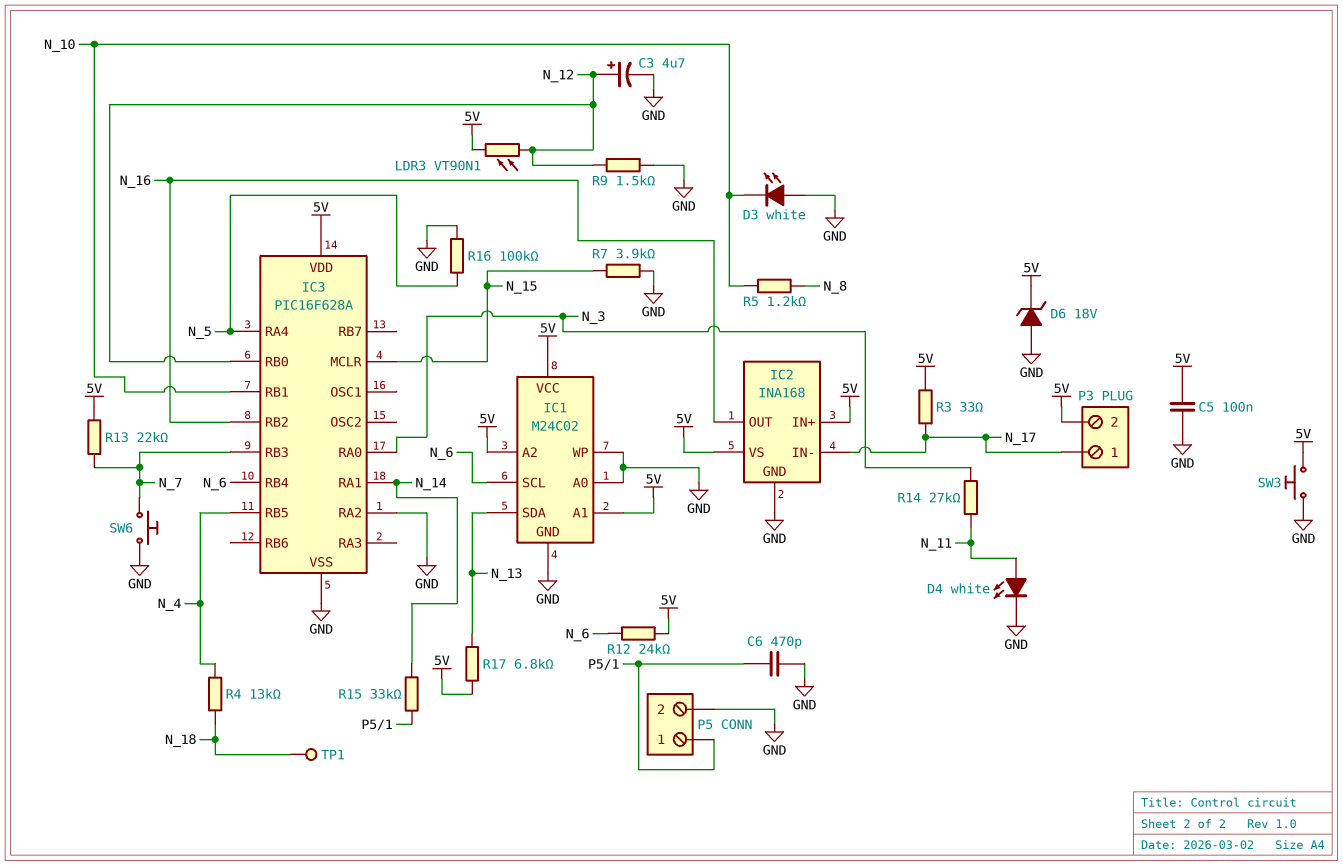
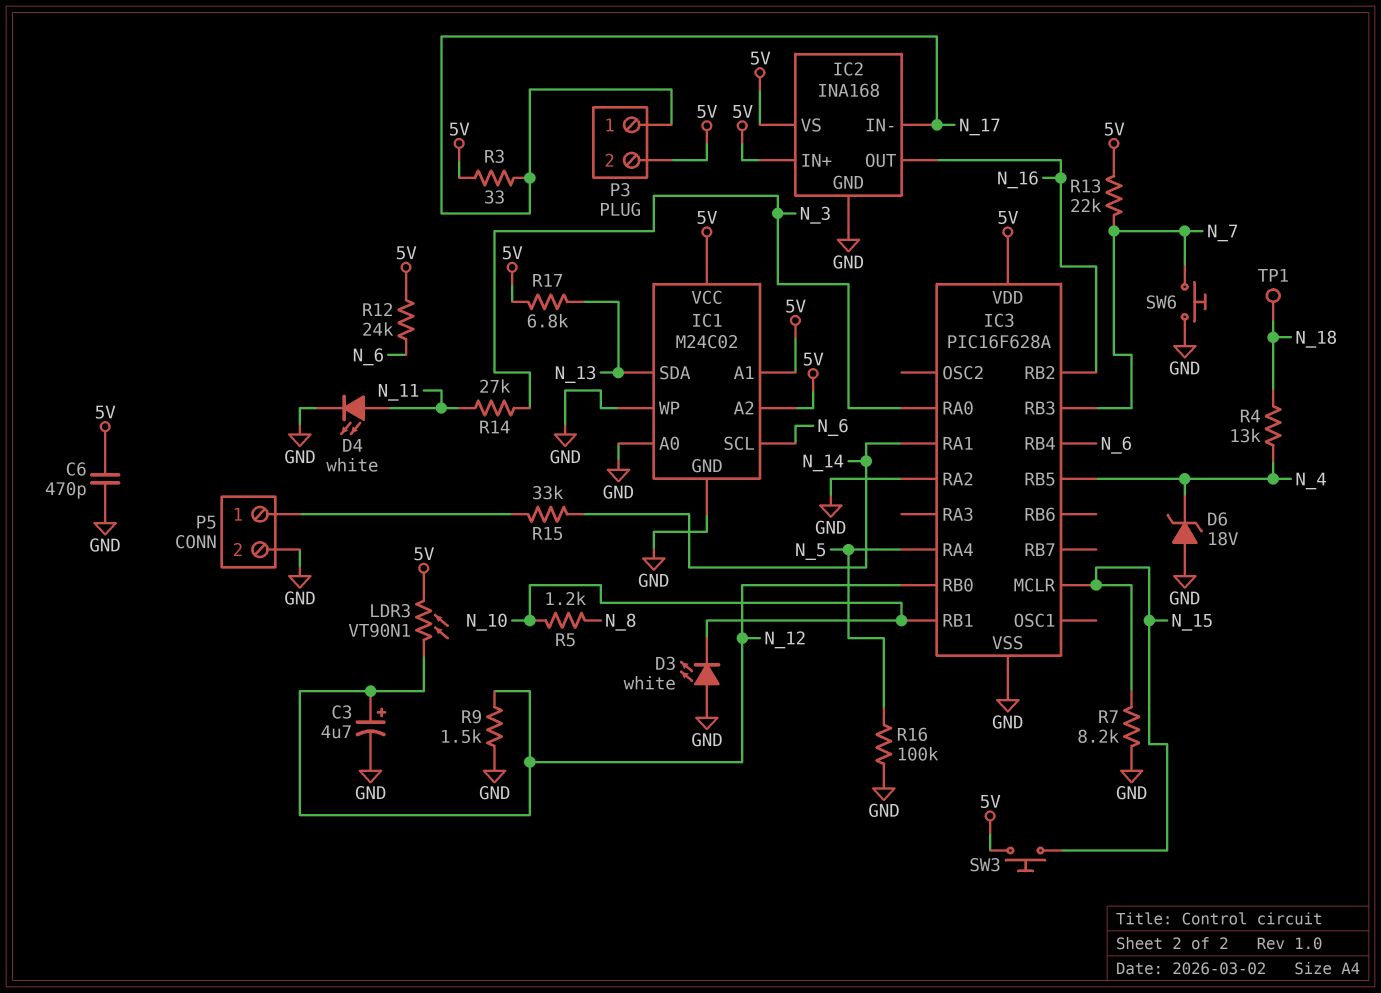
C5: 100nF (5V, GND) -> none
C6: 470pF (GND, P5/1) -> 470pF (5V, GND)
D6: zener 18V (A GND, K 5V) -> zener 18V (A GND, K N_4)
R7: 3.9k (GND, N_15) -> 8.2k (GND, N_15)
SW3: button (5V, GND) -> button (5V, N_15)

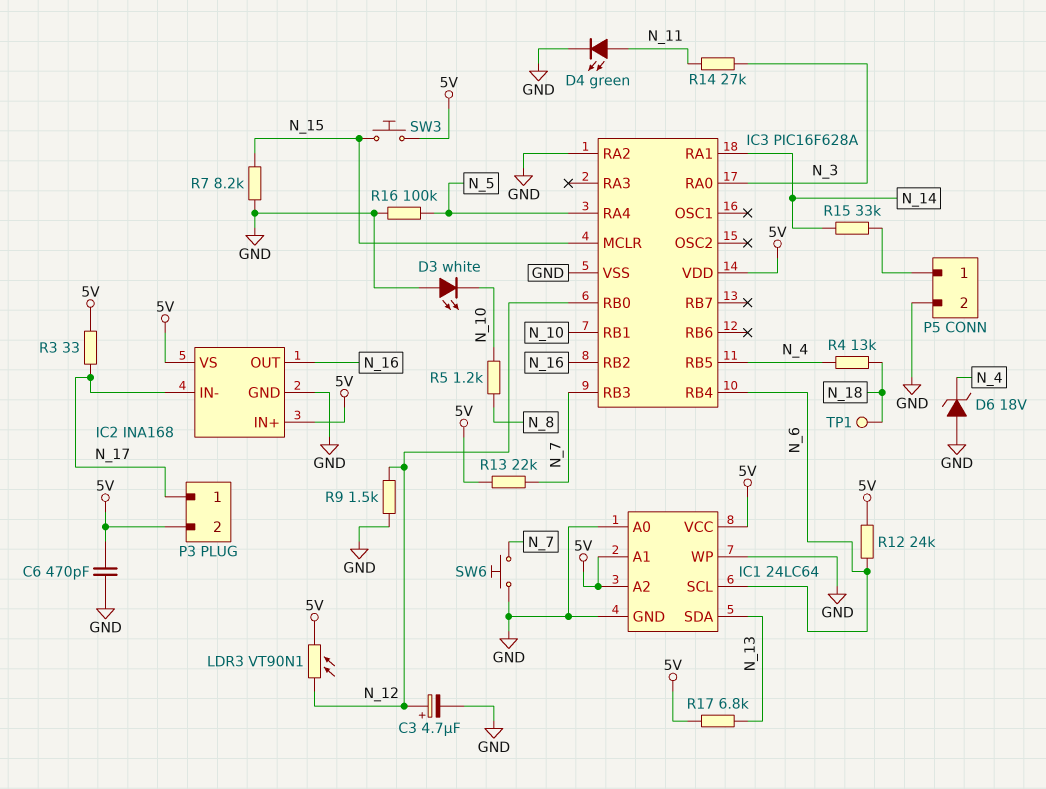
D4: LED white (A N_11, K GND) -> LED green (A N_11, K GND)
IC1: M24C02 -> 24LC64

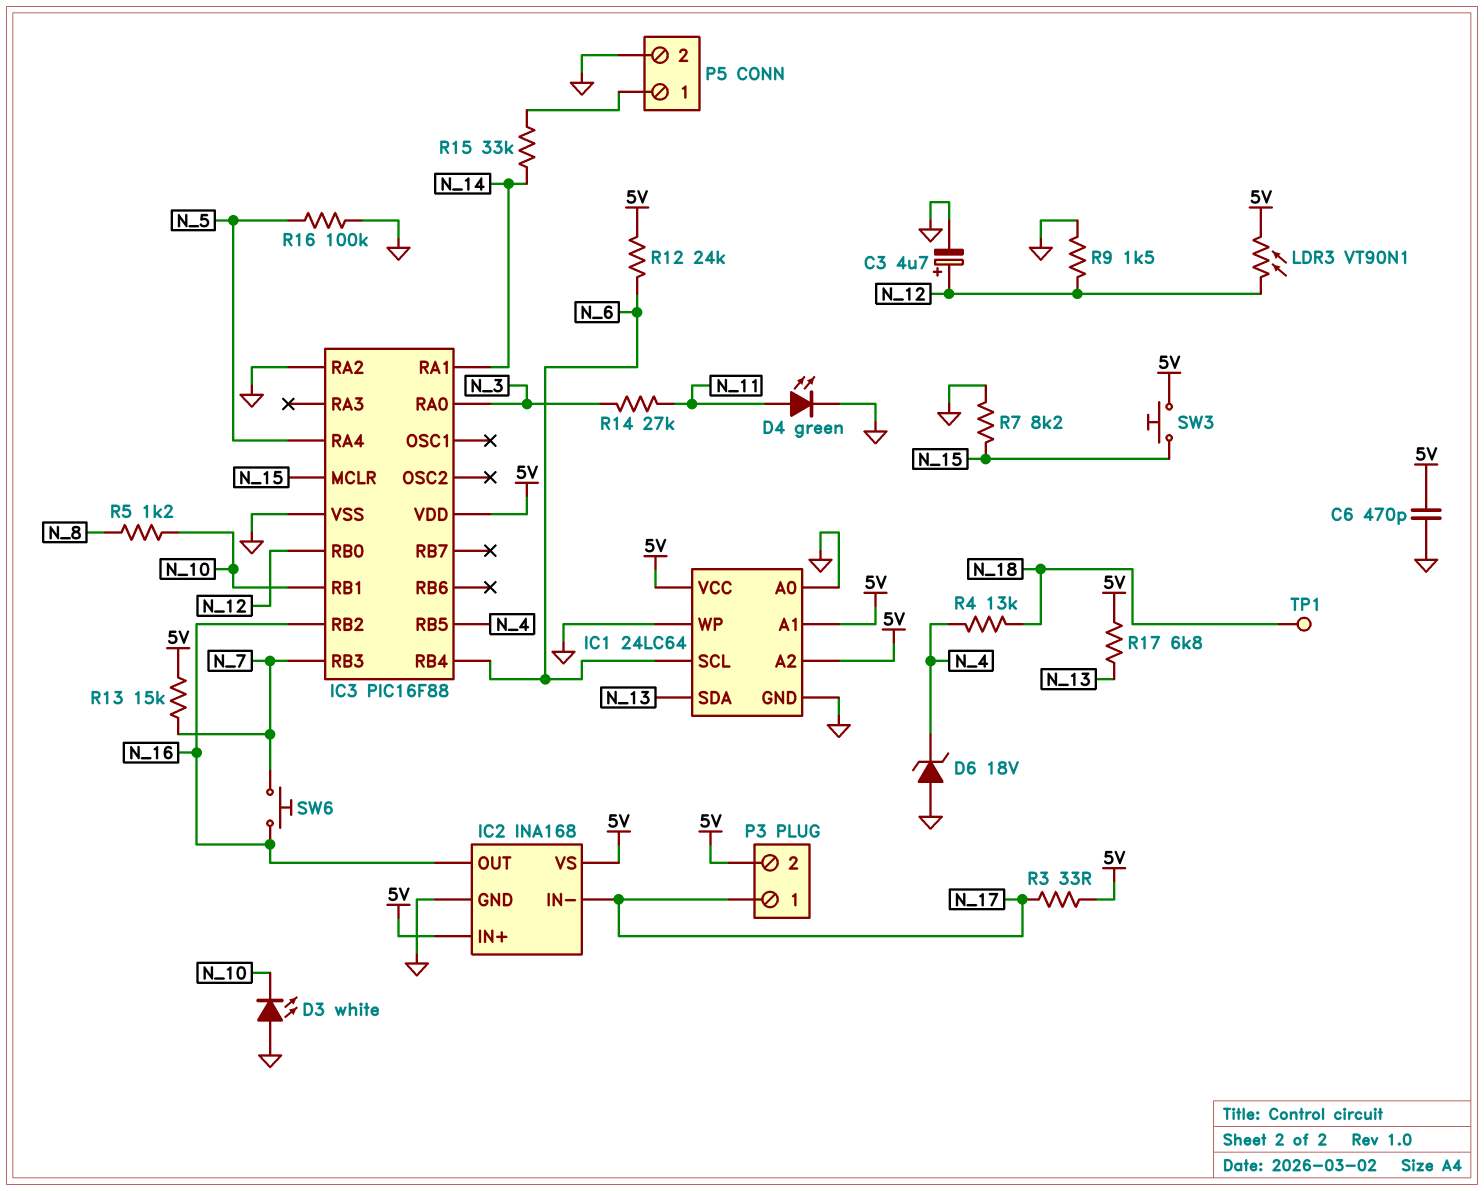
IC3: PIC16F628A -> PIC16F88
R13: 22k (5V, N_7) -> 15k (5V, N_7)
SW6: button (GND, N_7) -> button (N_7, N_16)

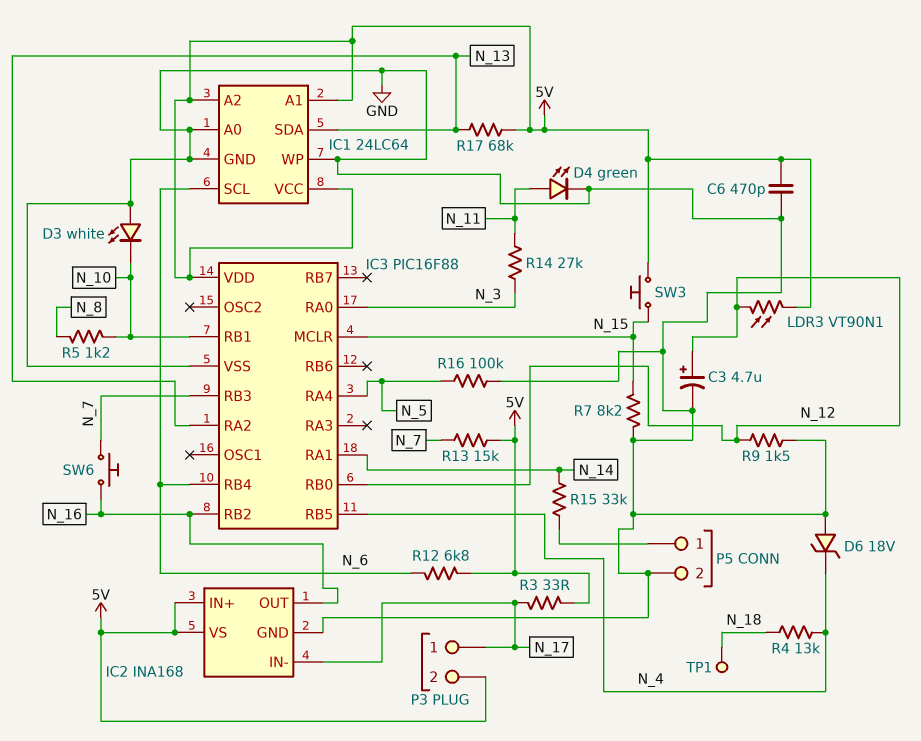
IC3 pin RA2: GND -> N_13
R12: 24k (5V, N_6) -> 6.8k (5V, N_6)
R17: 6.8k (5V, N_13) -> 68k (5V, N_13)

